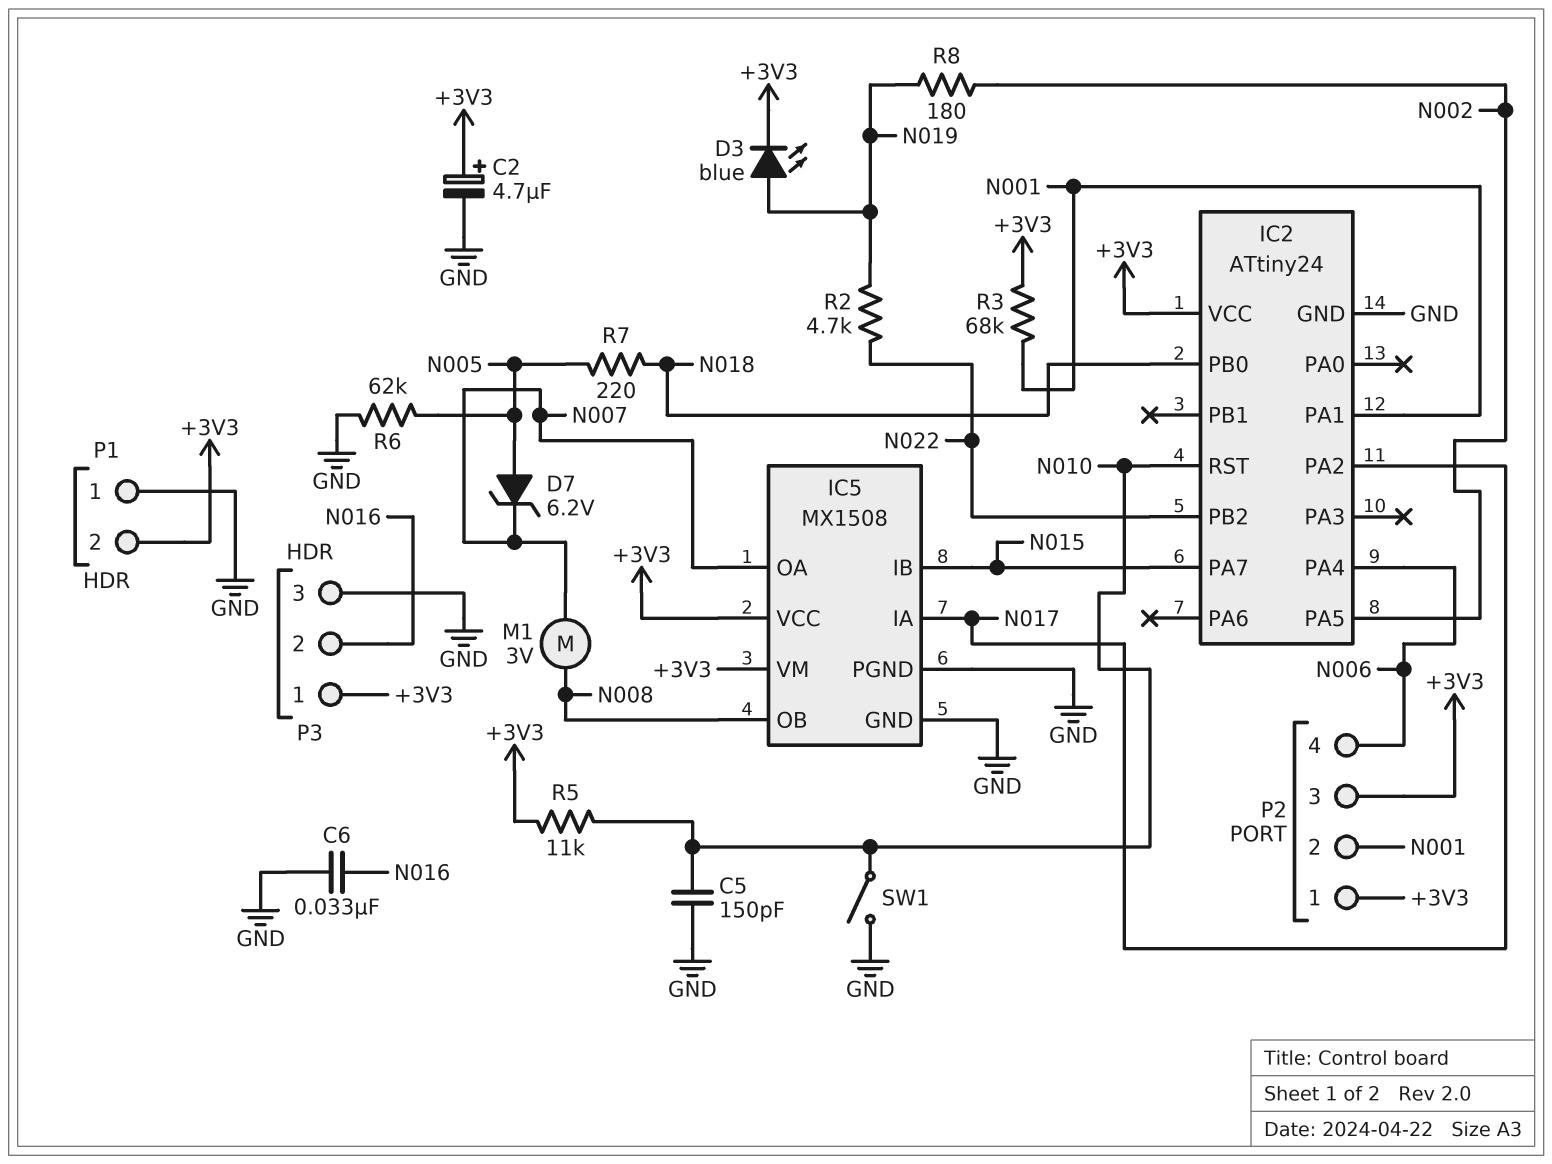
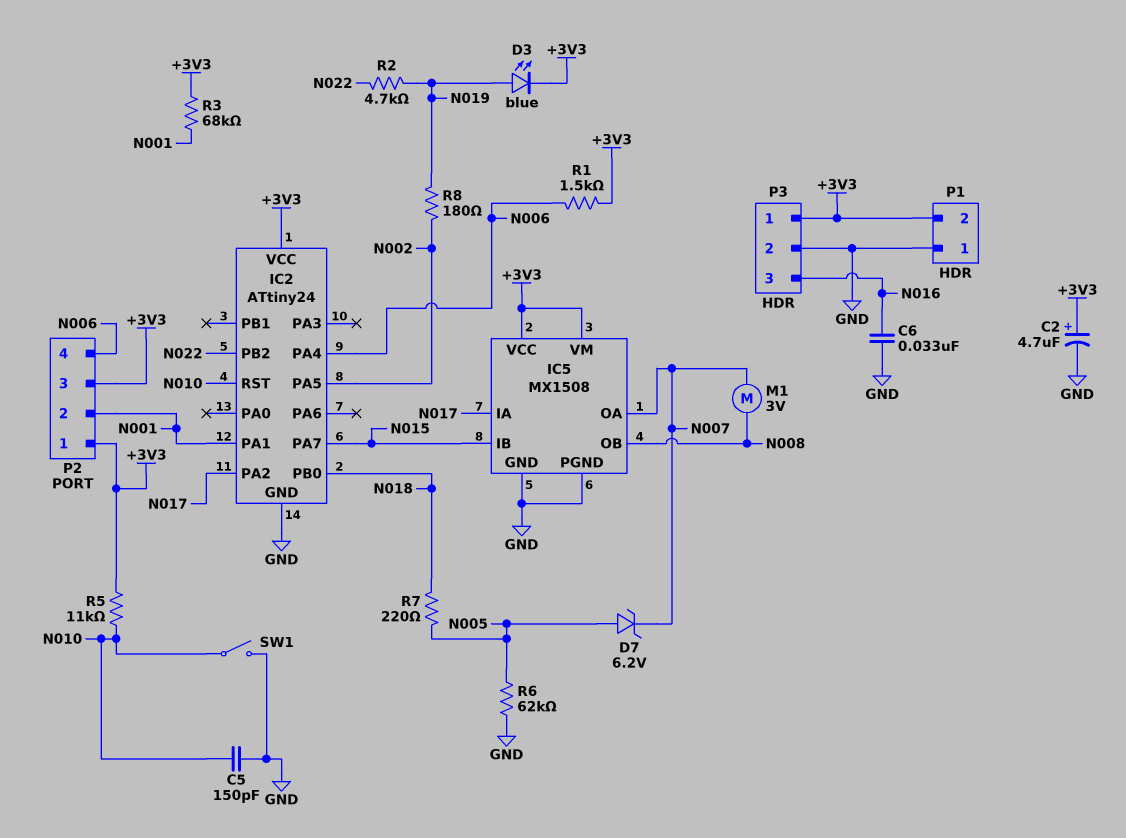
P3 pin 2: N016 -> GND
P3 pin 3: GND -> N016
R1: none -> 1.5k (+3V3, N006)

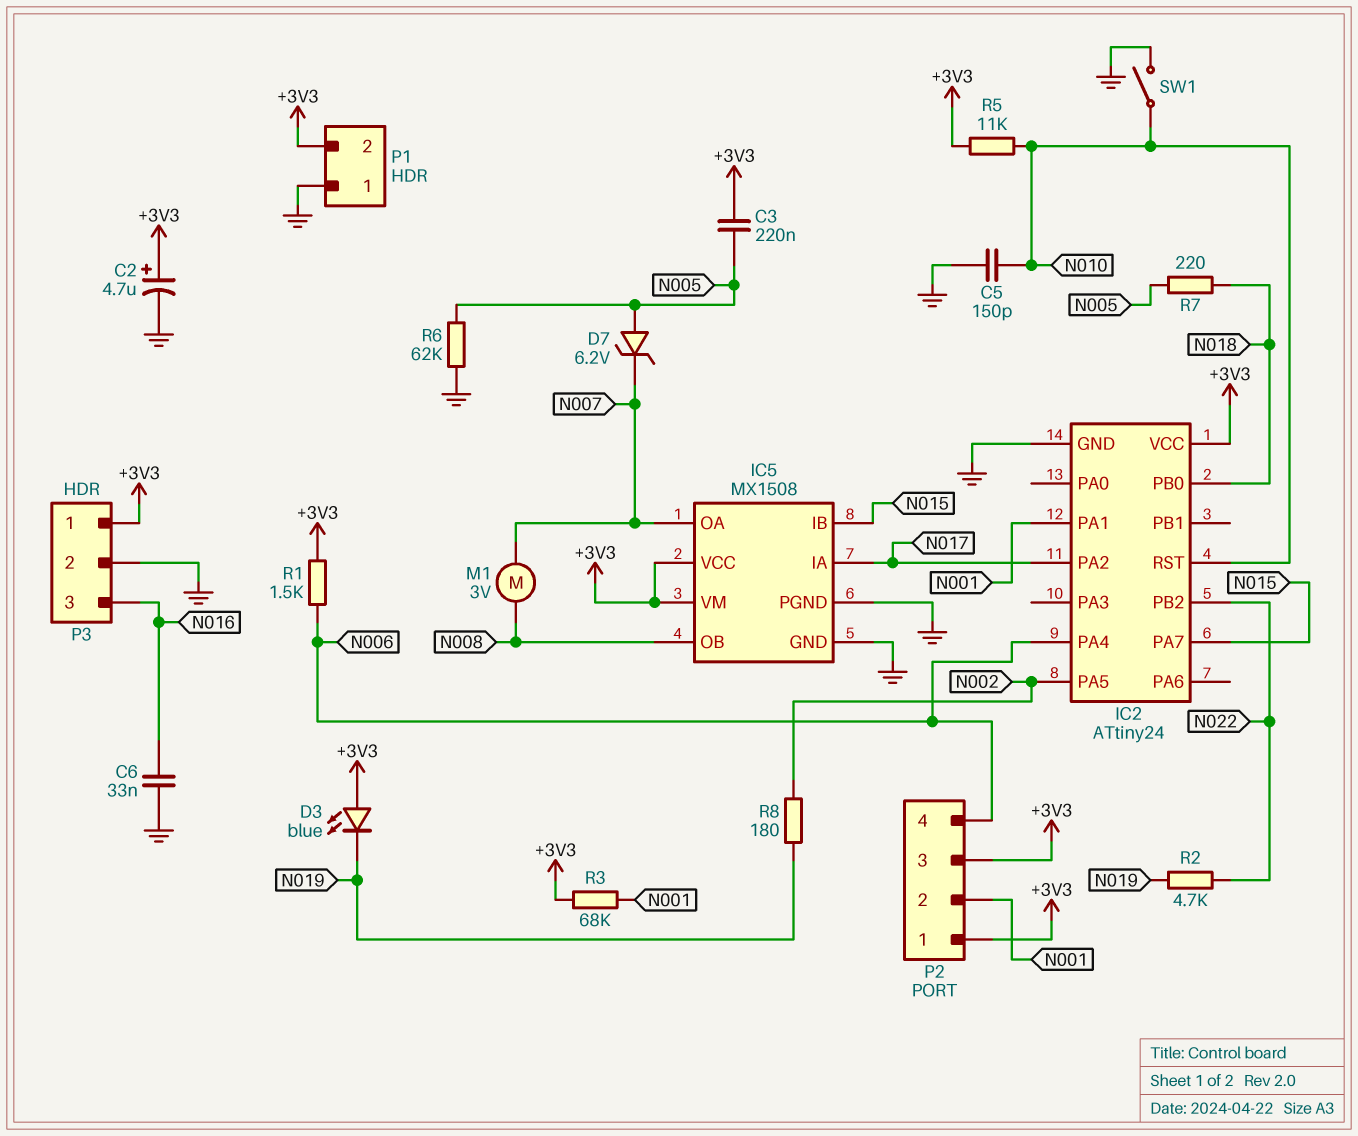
C3: none -> 220nF (+3V3, N005)
D3: LED blue (A N019, K +3V3) -> LED blue (A +3V3, K N019)

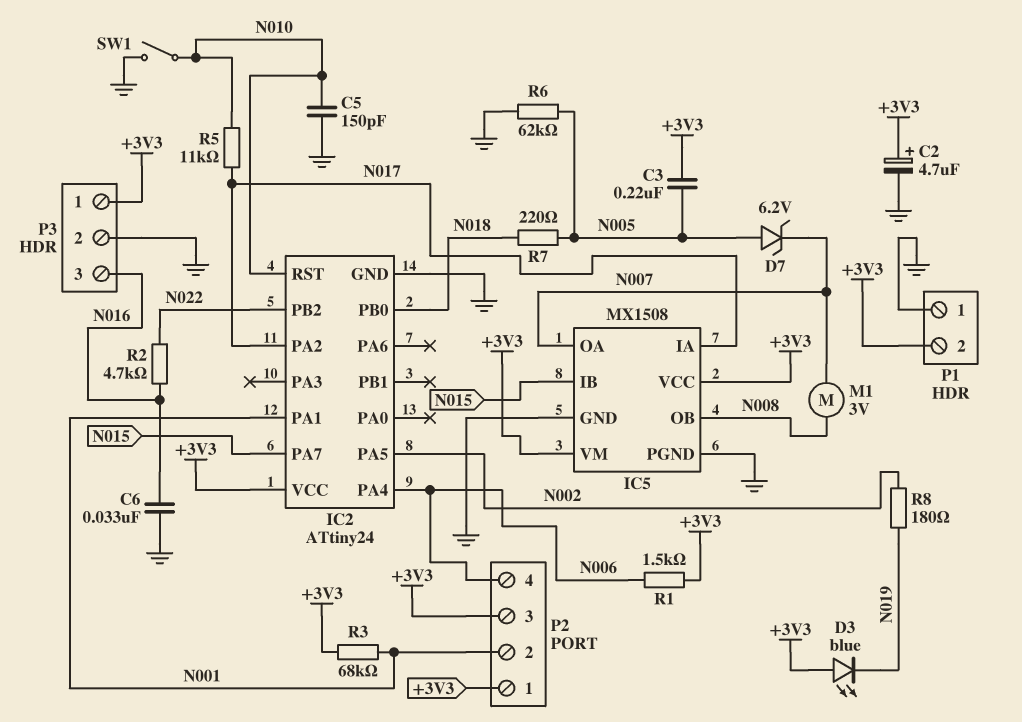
R2: 4.7k (N019, N022) -> 4.7k (N016, N022)
R5: 11k (+3V3, N010) -> 11k (N010, N017)

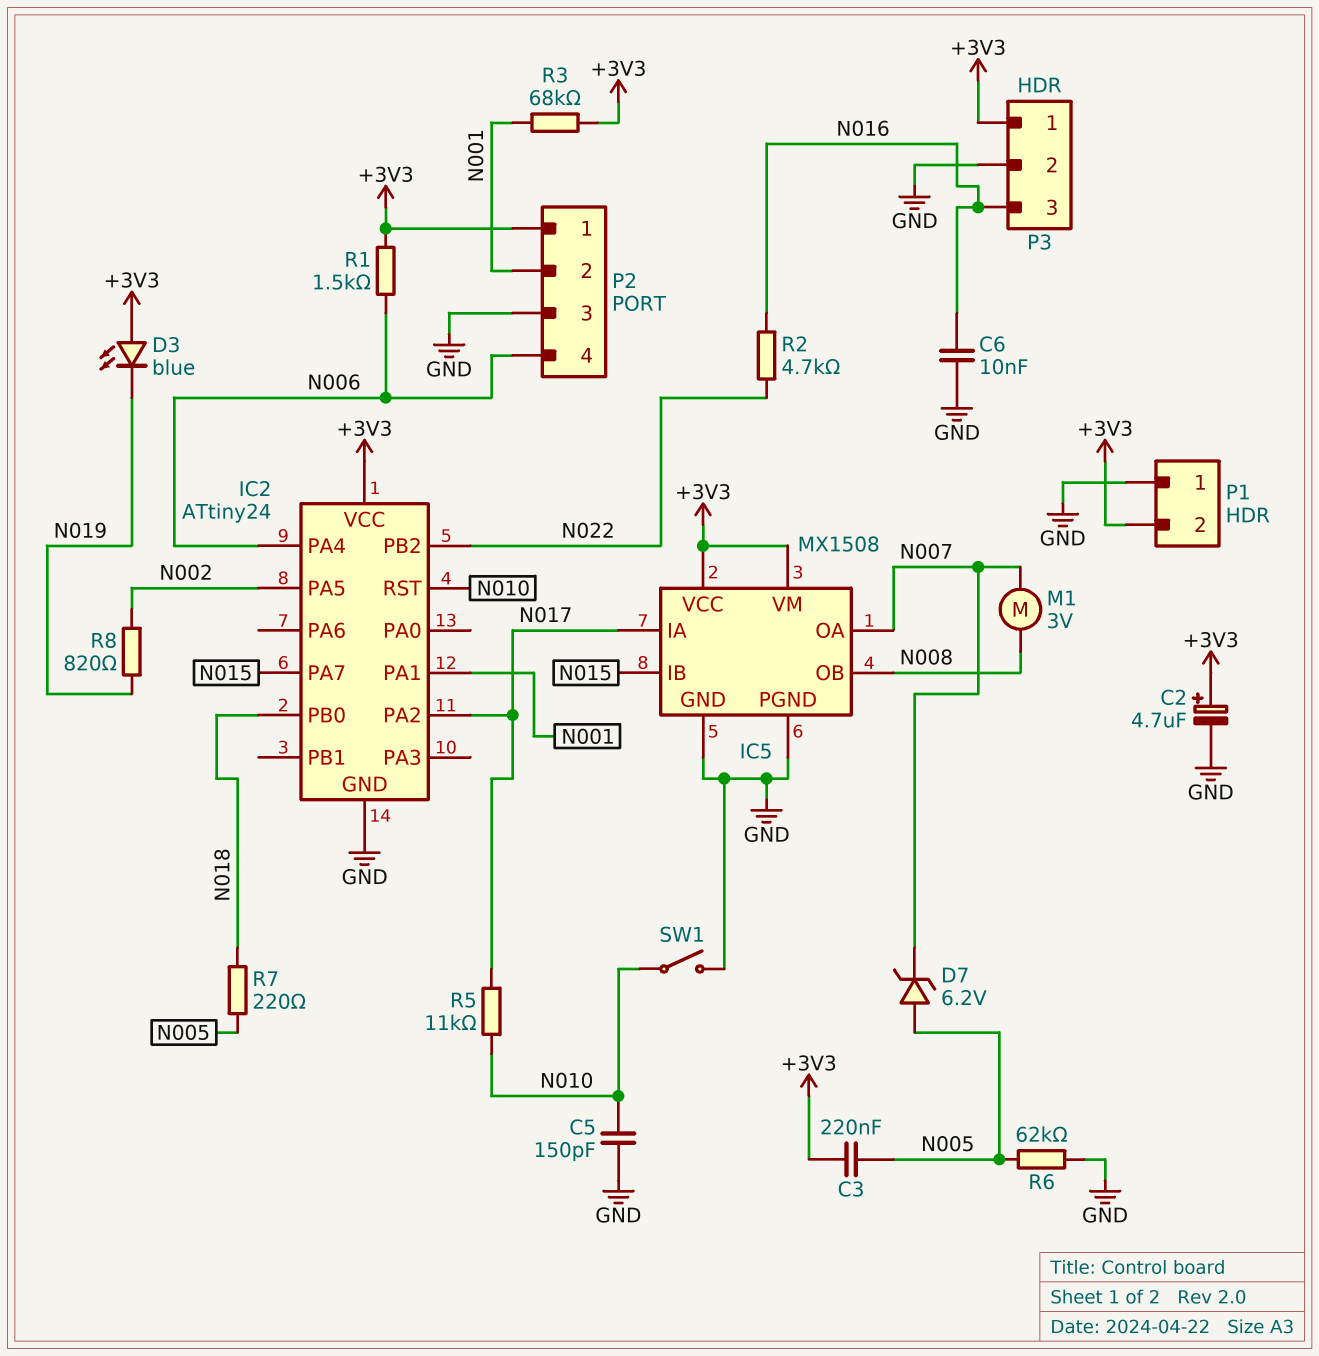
C6: 33nF (GND, N016) -> 10nF (GND, N016)
P2 pin 3: +3V3 -> GND
R8: 180 (N002, N019) -> 820 (N002, N019)

